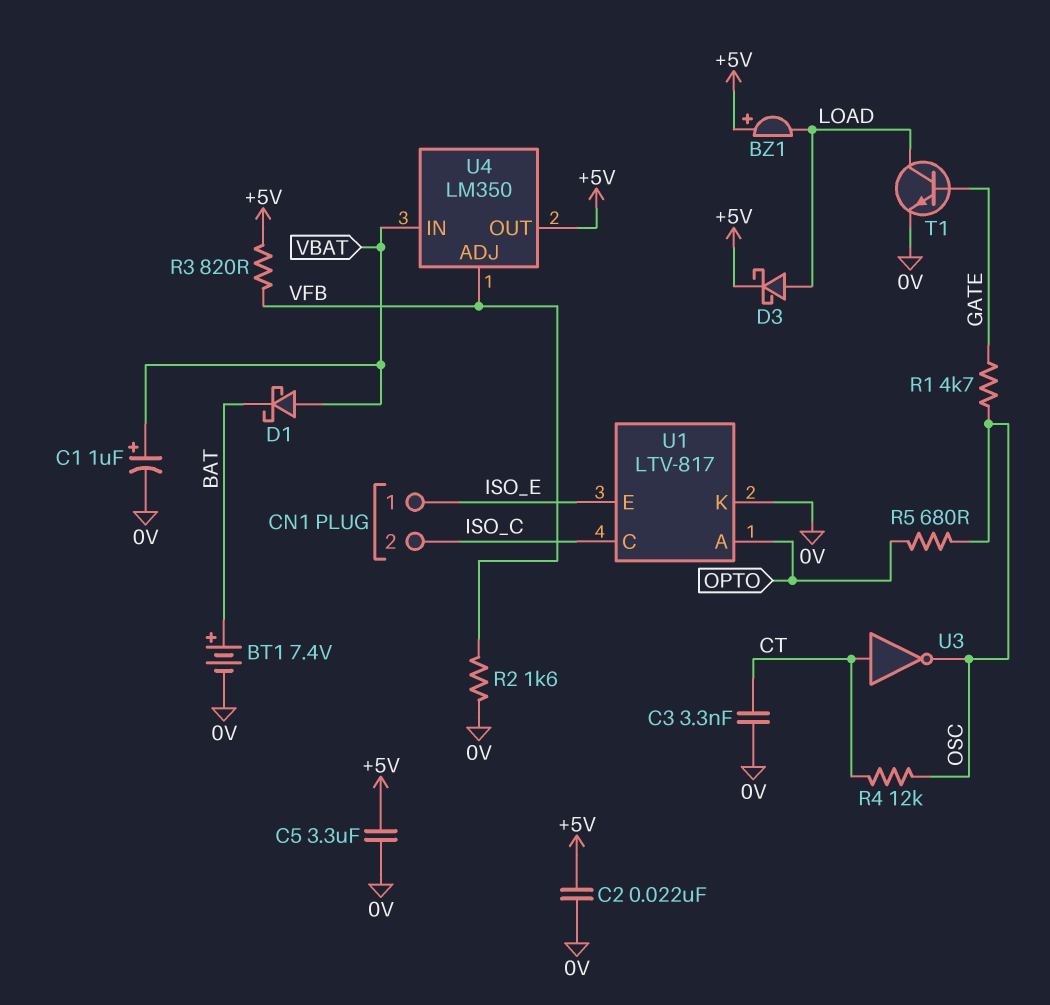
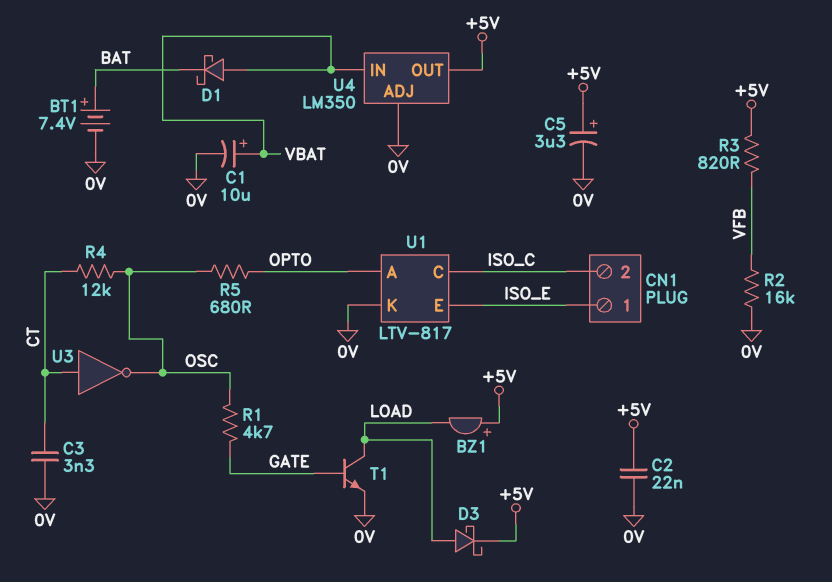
C1: 1uF (plus VBAT, minus 0V) -> 10uF (plus VBAT, minus 0V)
C5: 3.3uF (+5V, 0V) -> 3.3uF (plus +5V, minus 0V)
R2: 1.6k (0V, VFB) -> 16k (0V, VFB)
U4 pin ADJ: VFB -> 0V

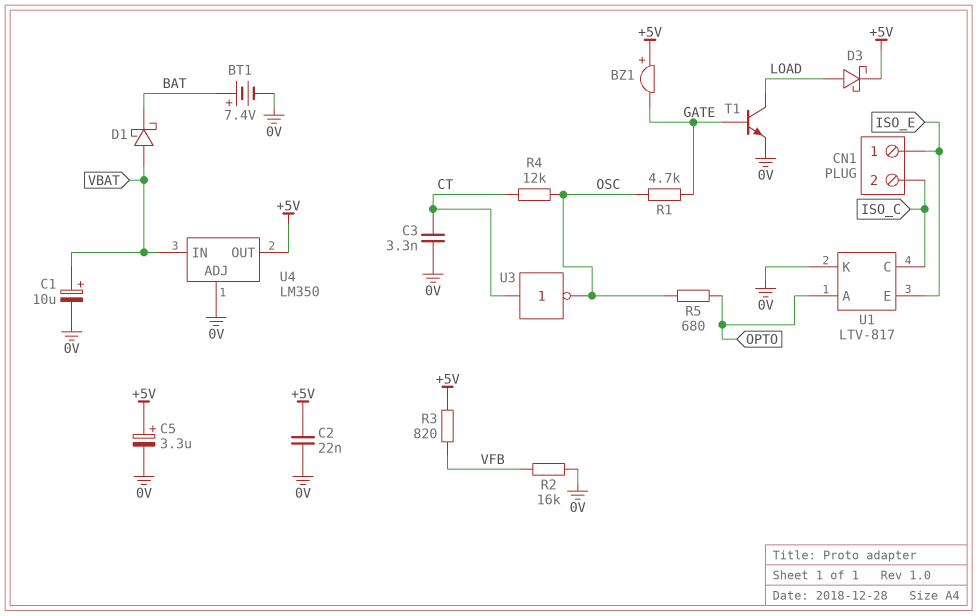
BZ1: buzzer (plus +5V, minus LOAD) -> buzzer (plus +5V, minus GATE)

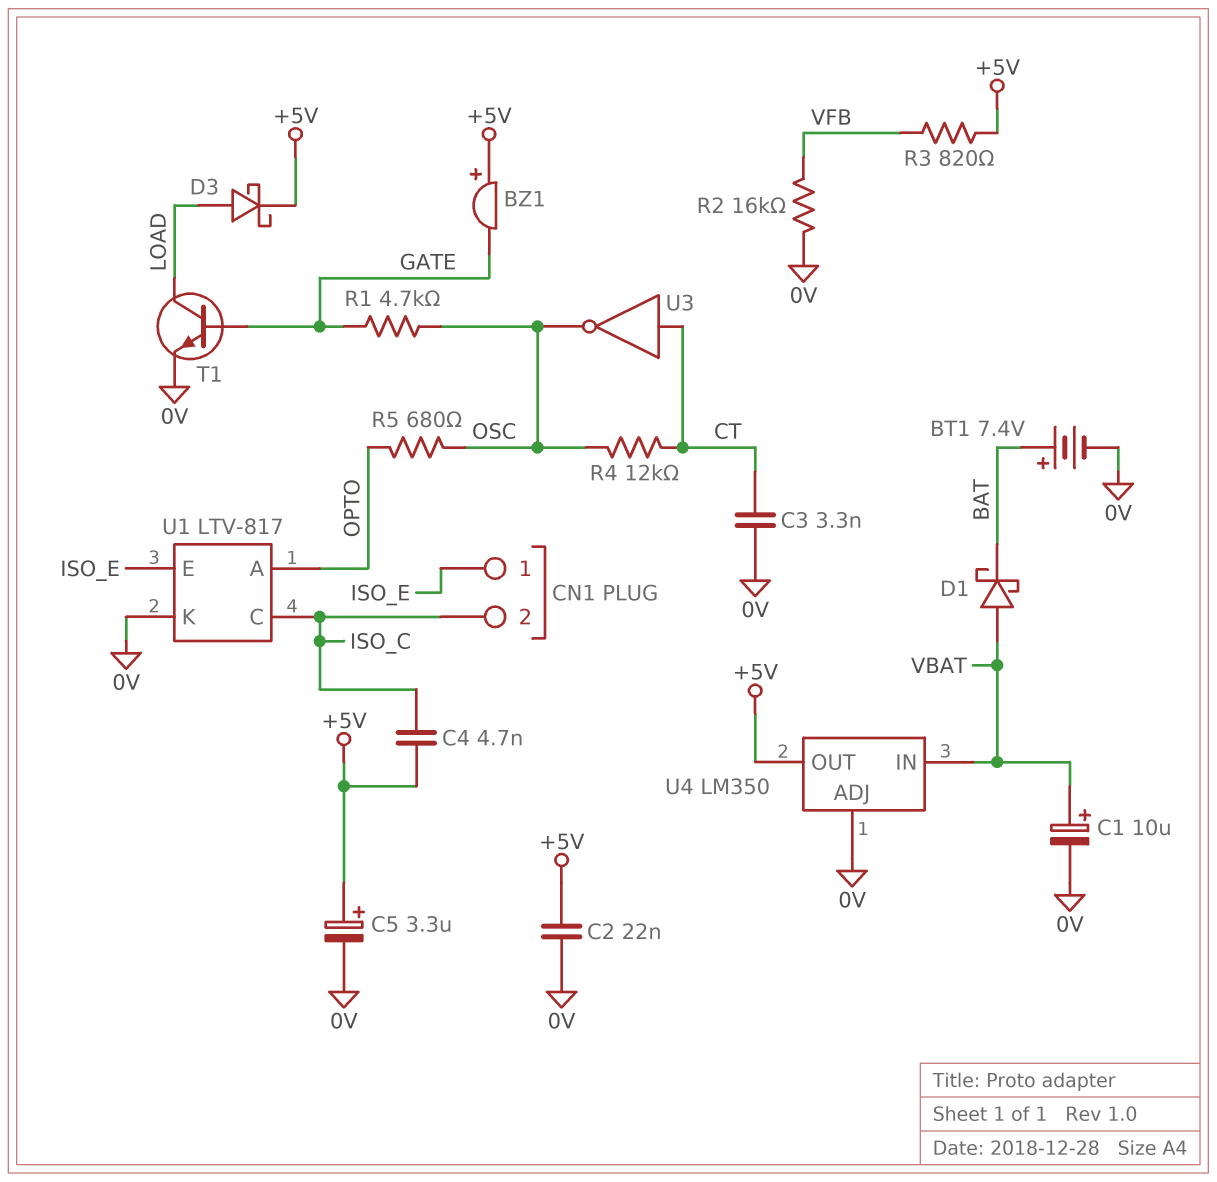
C4: none -> 4.7nF (+5V, ISO_C)

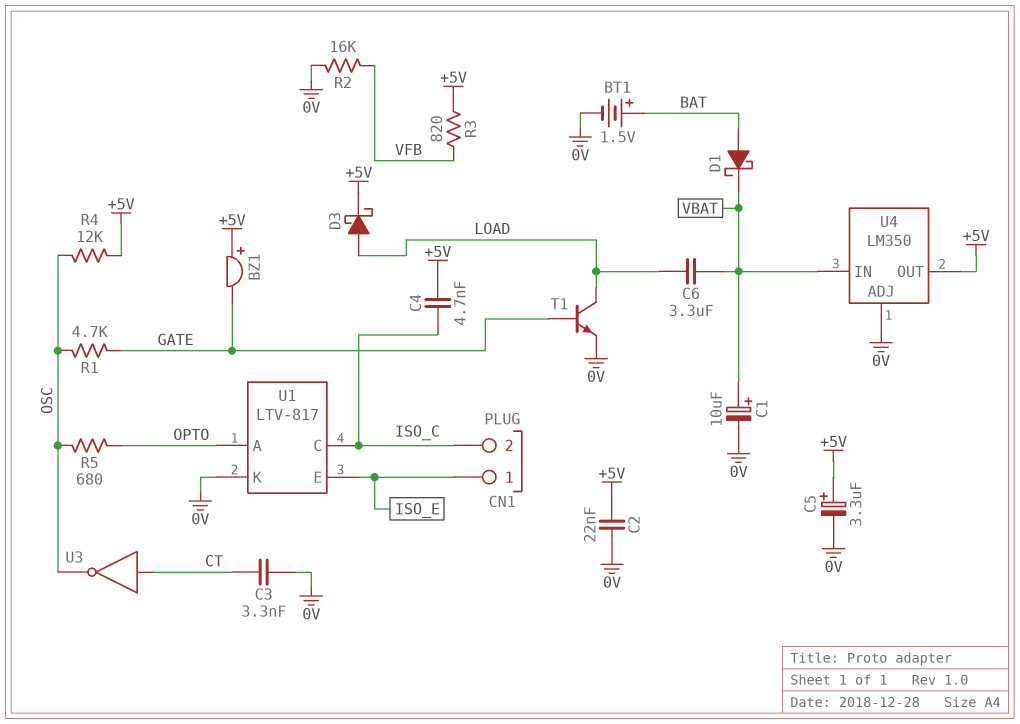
BT1: 7.4V (plus BAT, minus 0V) -> 1.5V (plus BAT, minus 0V)
C6: none -> 3.3uF (LOAD, VBAT)
D1: schottky (A VBAT, K BAT) -> schottky (A BAT, K VBAT)
R4: 12k (CT, OSC) -> 12k (+5V, OSC)

